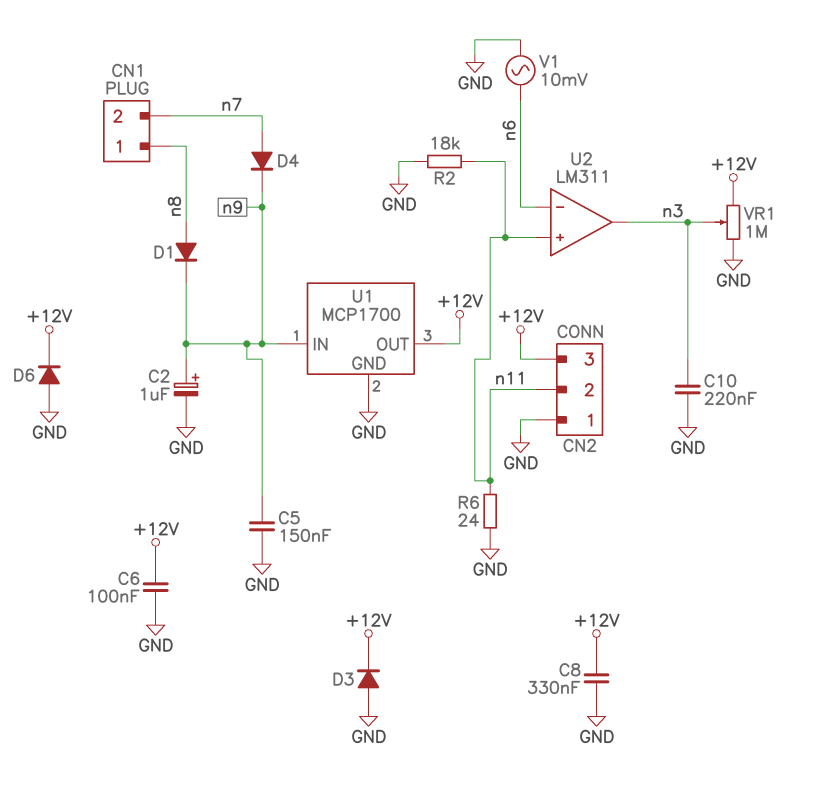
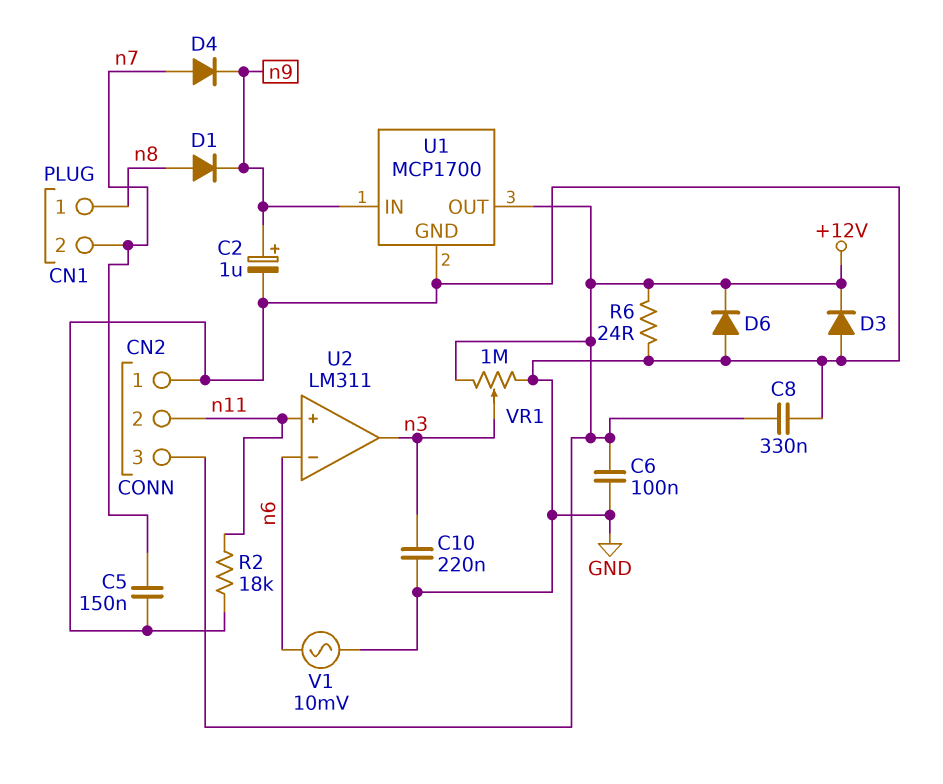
C5: 150nF (GND, n9) -> 150nF (GND, n7)
R6: 24 (GND, n11) -> 24 (+12V, GND)

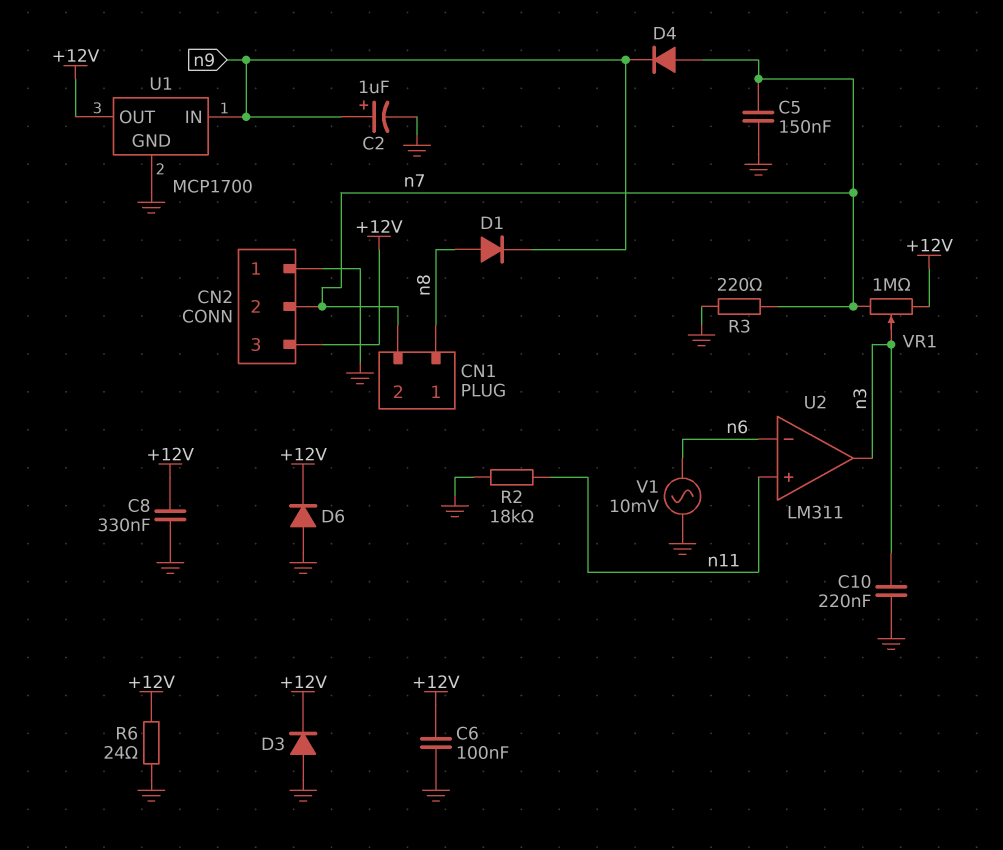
CN2 pin 2: n11 -> n7
R3: none -> 220 (GND, n7)
VR1: 1M (+12V, GND, wiper n3) -> 1M (+12V, n7, wiper n3)

